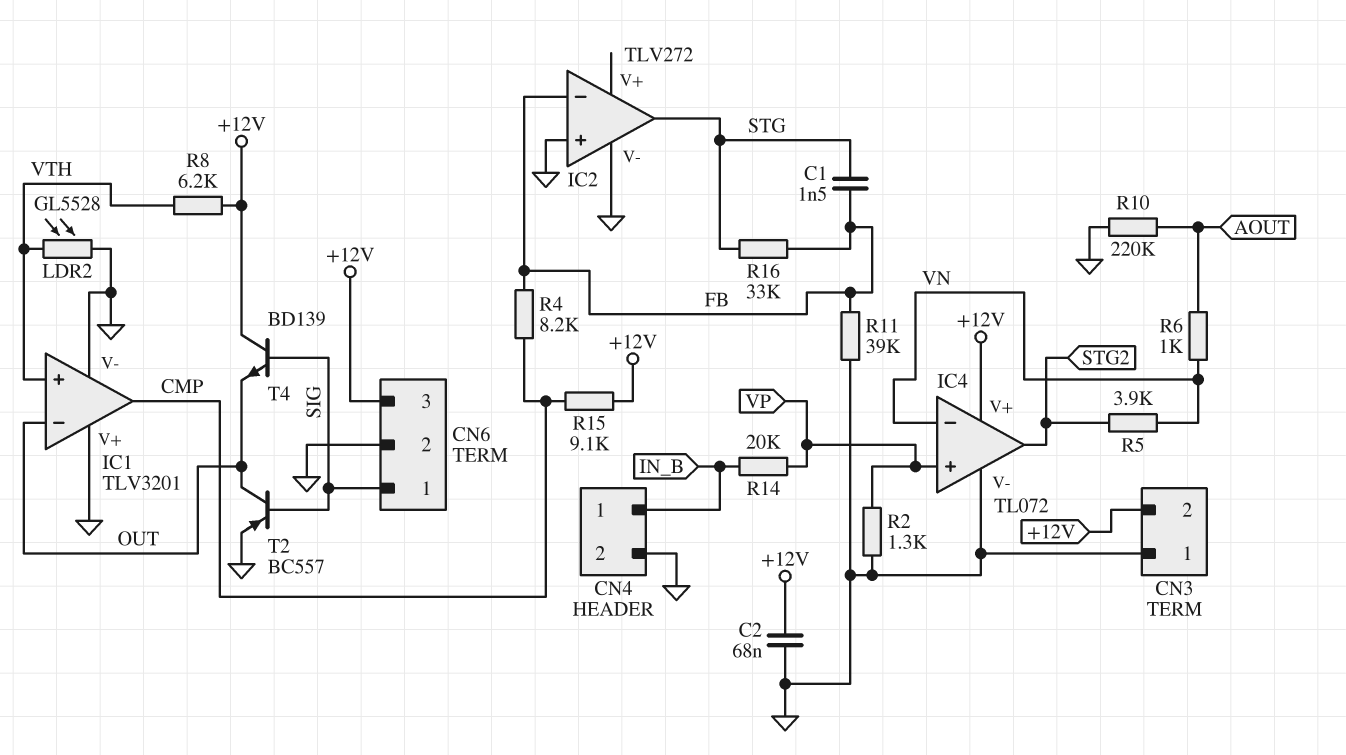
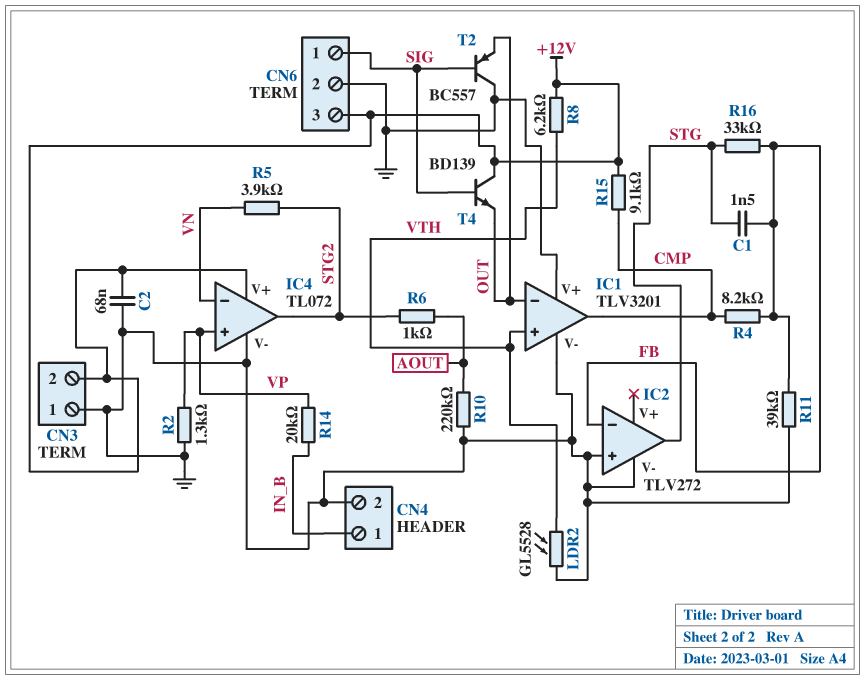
R6: 1k (AOUT, VN) -> 1k (AOUT, STG2)
T2: PNP BC557 (B SIG, C OUT, E GND) -> PNP BC557 (B SIG, C GND, E OUT)

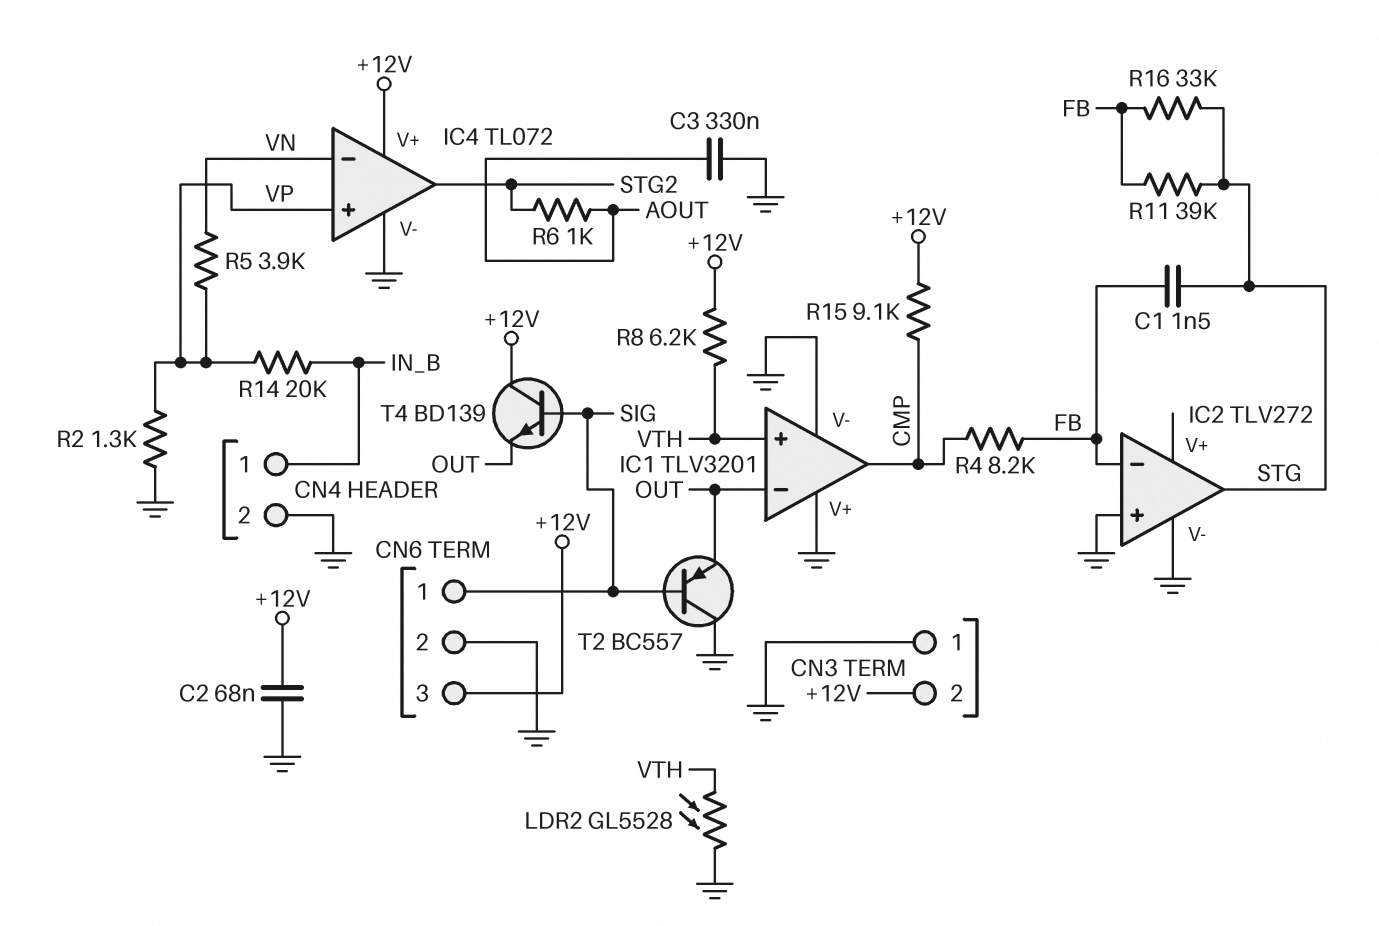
C3: none -> 330nF (AOUT, GND)
R5: 3.9k (STG2, VN) -> 3.9k (VN, VP)
R10: 220k (AOUT, GND) -> none
R11: 39k (FB, GND) -> 39k (FB, STG)

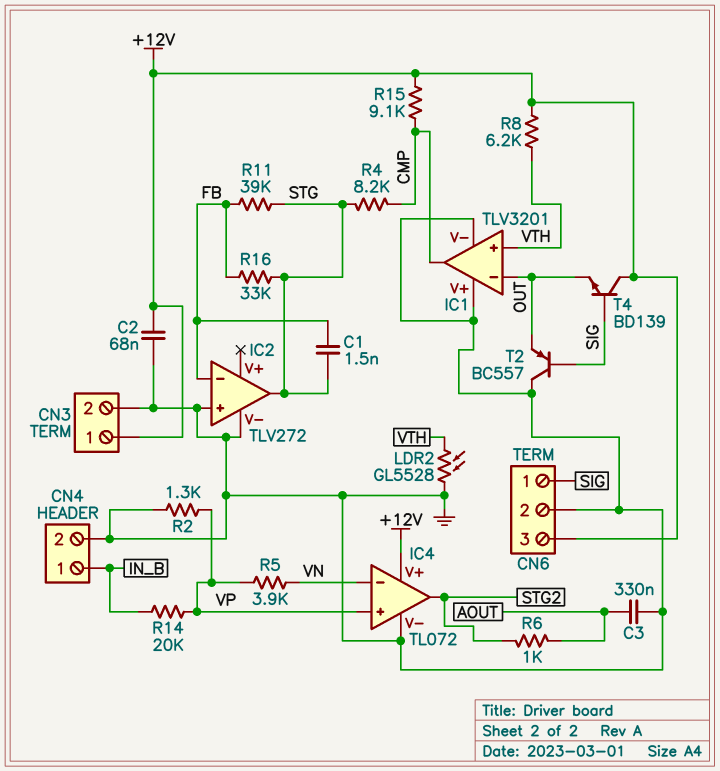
CN3 pin 1: GND -> +12V
CN3 pin 2: +12V -> GND
R4: 8.2k (CMP, FB) -> 8.2k (CMP, STG)

